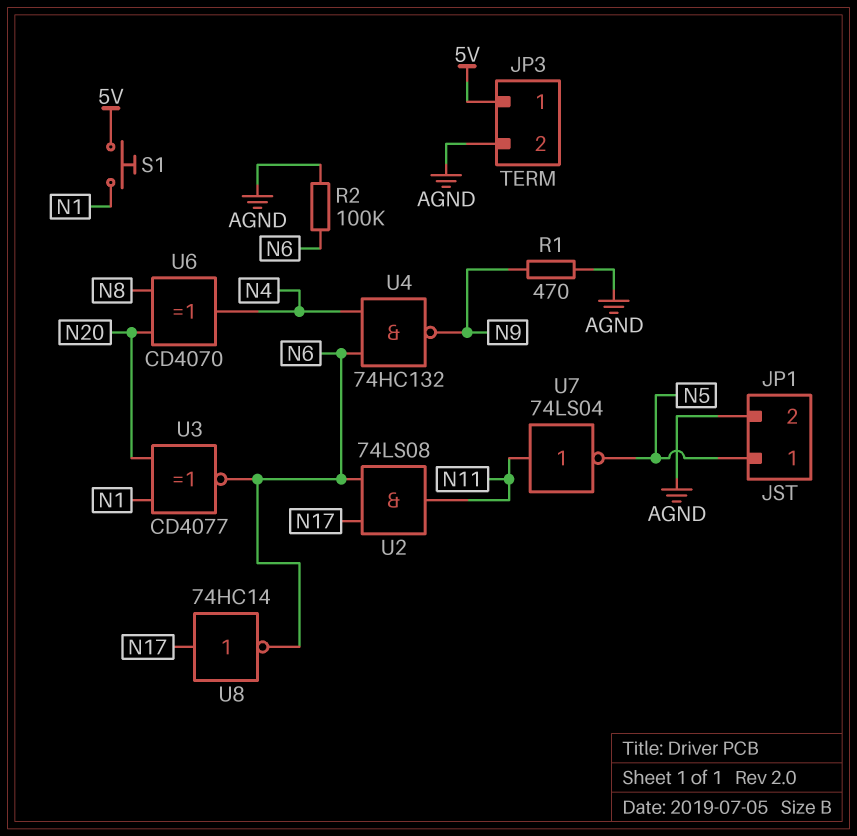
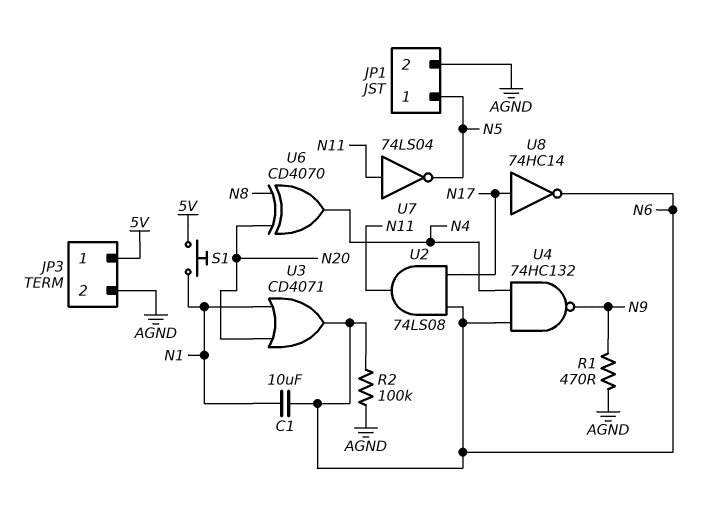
C1: none -> 10uF (N1, N6)
U3: XNOR CD4077 (in N1, in N20, out N6) -> OR CD4071 (in N1, in N20, out N6)

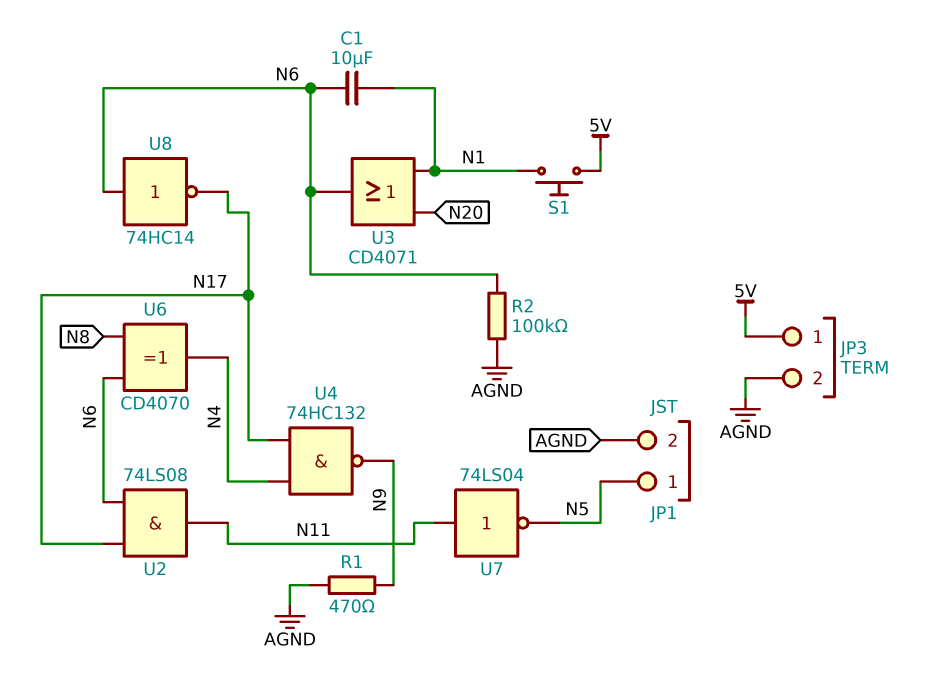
U4: NAND 74HC132 (in N4, in N6, out N9) -> NAND 74HC132 (in N4, in N17, out N9)
U6: XOR CD4070 (in N8, in N20, out N4) -> XOR CD4070 (in N6, in N8, out N4)
U8: NOT 74HC14 (in N17, out N6) -> NOT 74HC14 (in N6, out N17)

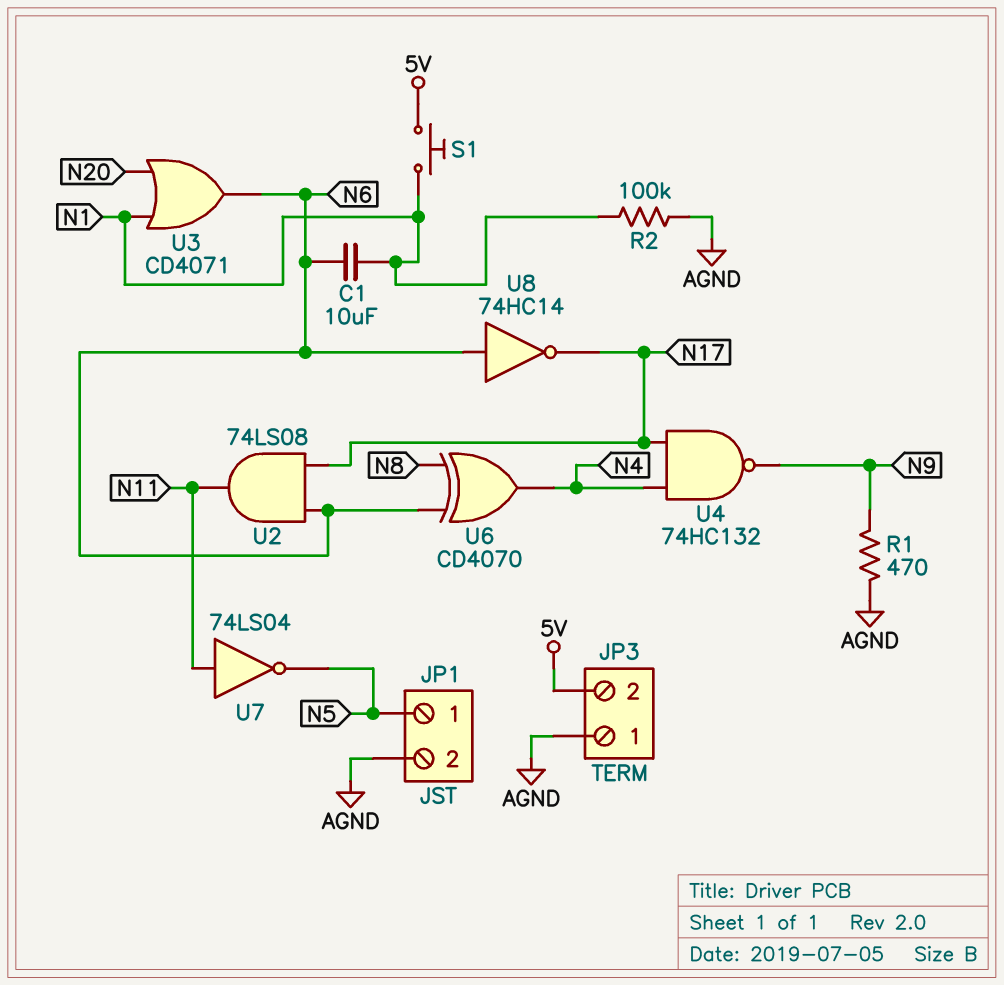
JP3 pin 1: 5V -> AGND
JP3 pin 2: AGND -> 5V
R2: 100k (AGND, N6) -> 100k (AGND, N1)

